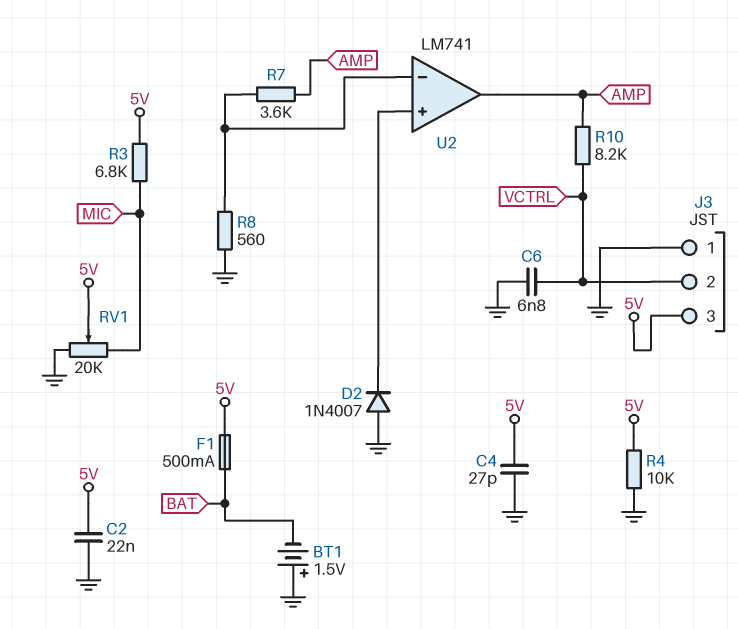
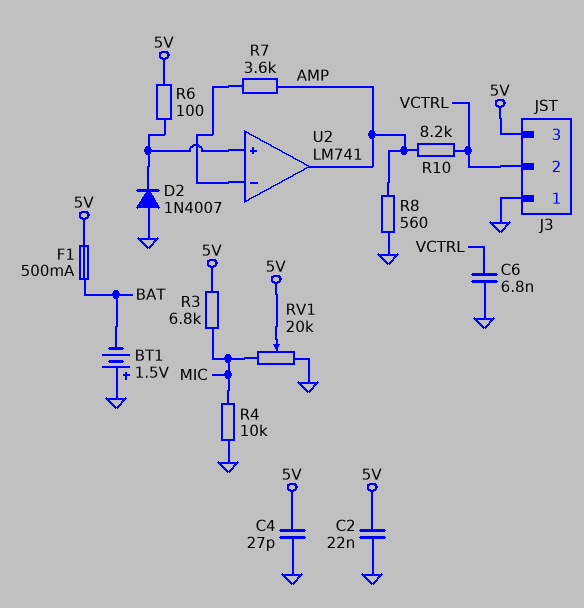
R4: 10k (5V, GND) -> 10k (GND, MIC)
R6: none -> 100 (5V, U2/in+)
R8: 560 (GND, U2/in-) -> 560 (AMP, GND)

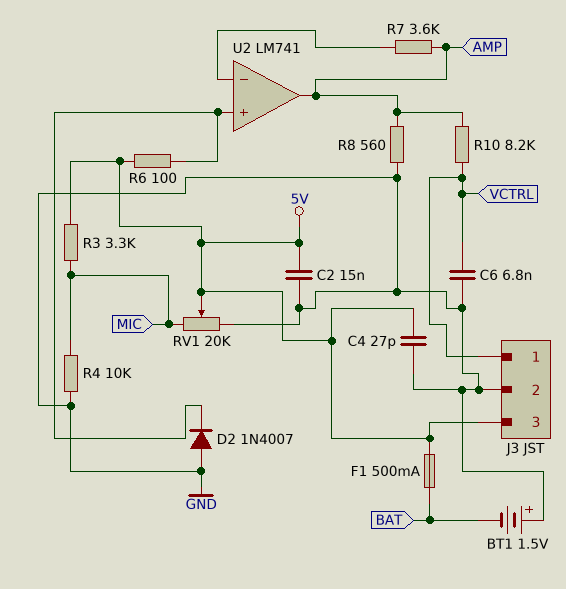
C2: 22nF (5V, GND) -> 15nF (5V, GND)
J3 pin 1: GND -> VCTRL
J3 pin 2: VCTRL -> GND
R3: 6.8k (5V, MIC) -> 3.3k (5V, MIC)

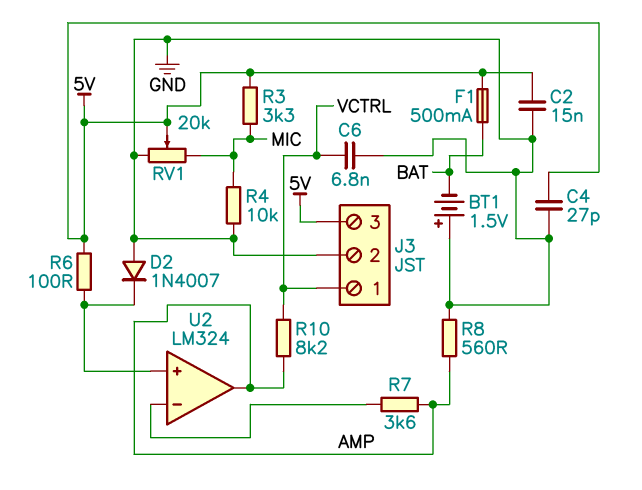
U2: LM741 -> LM324

